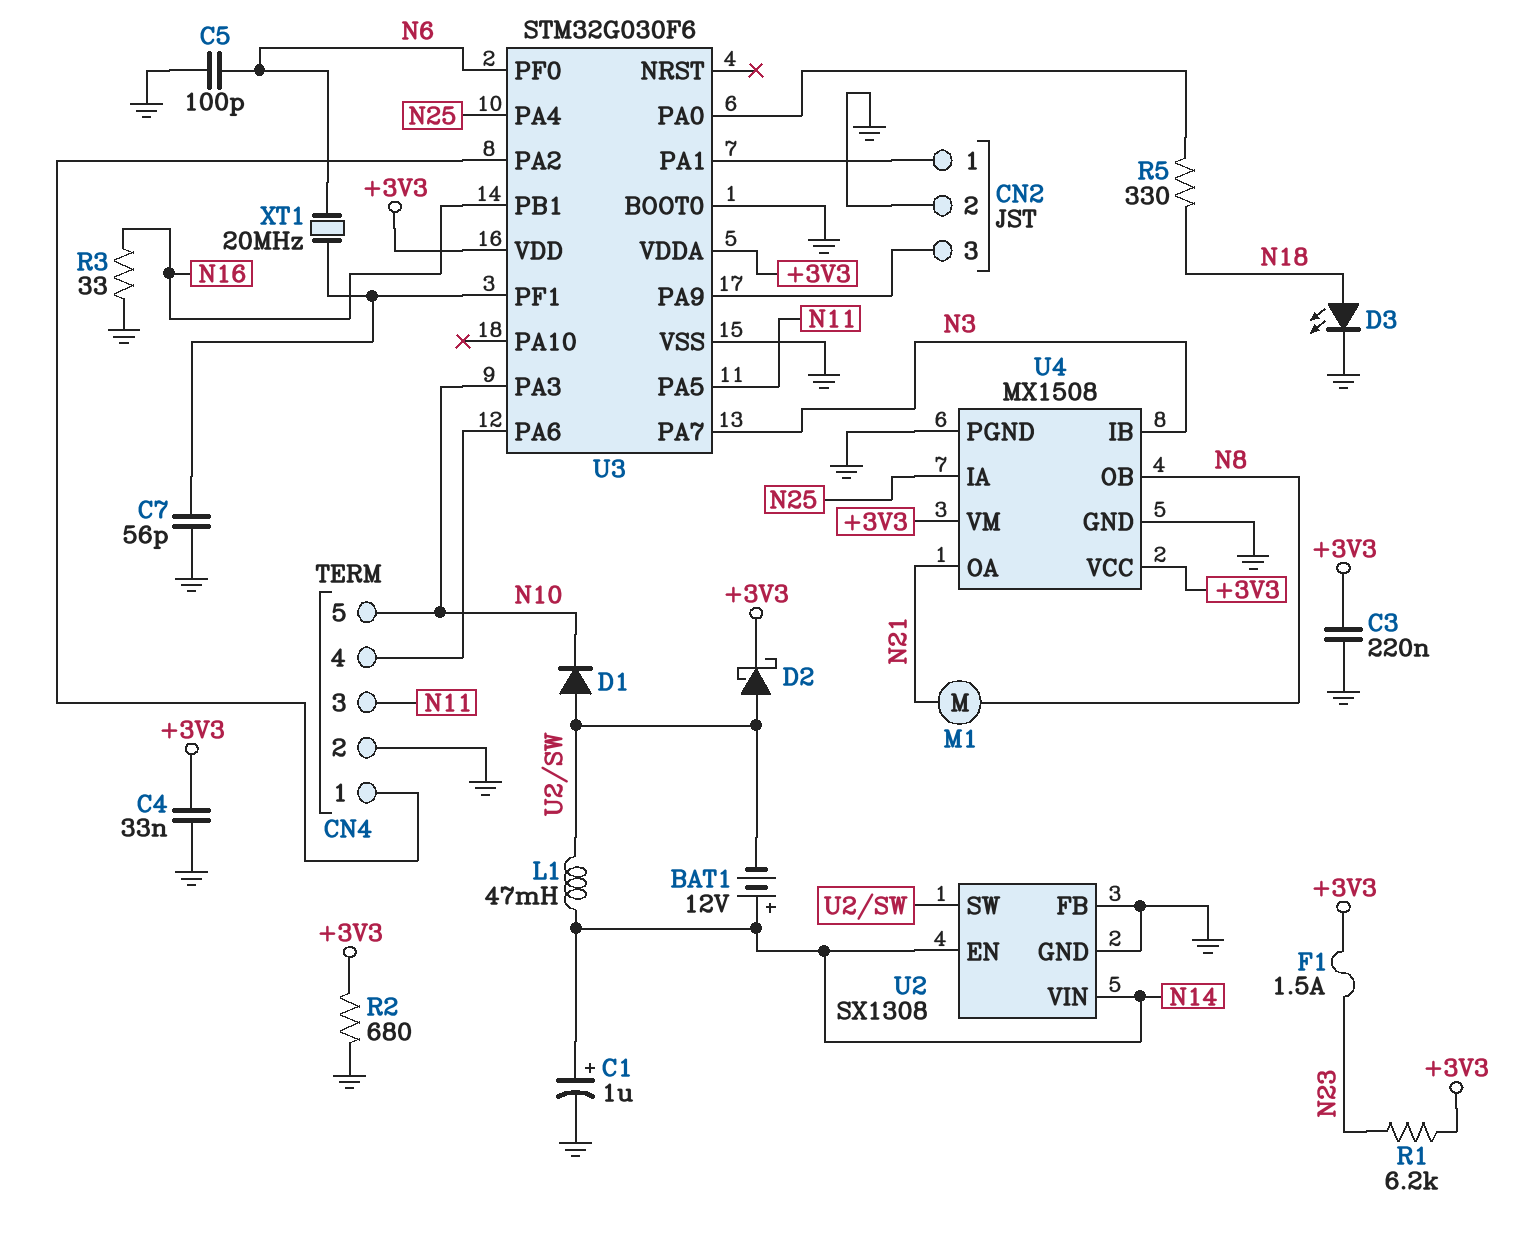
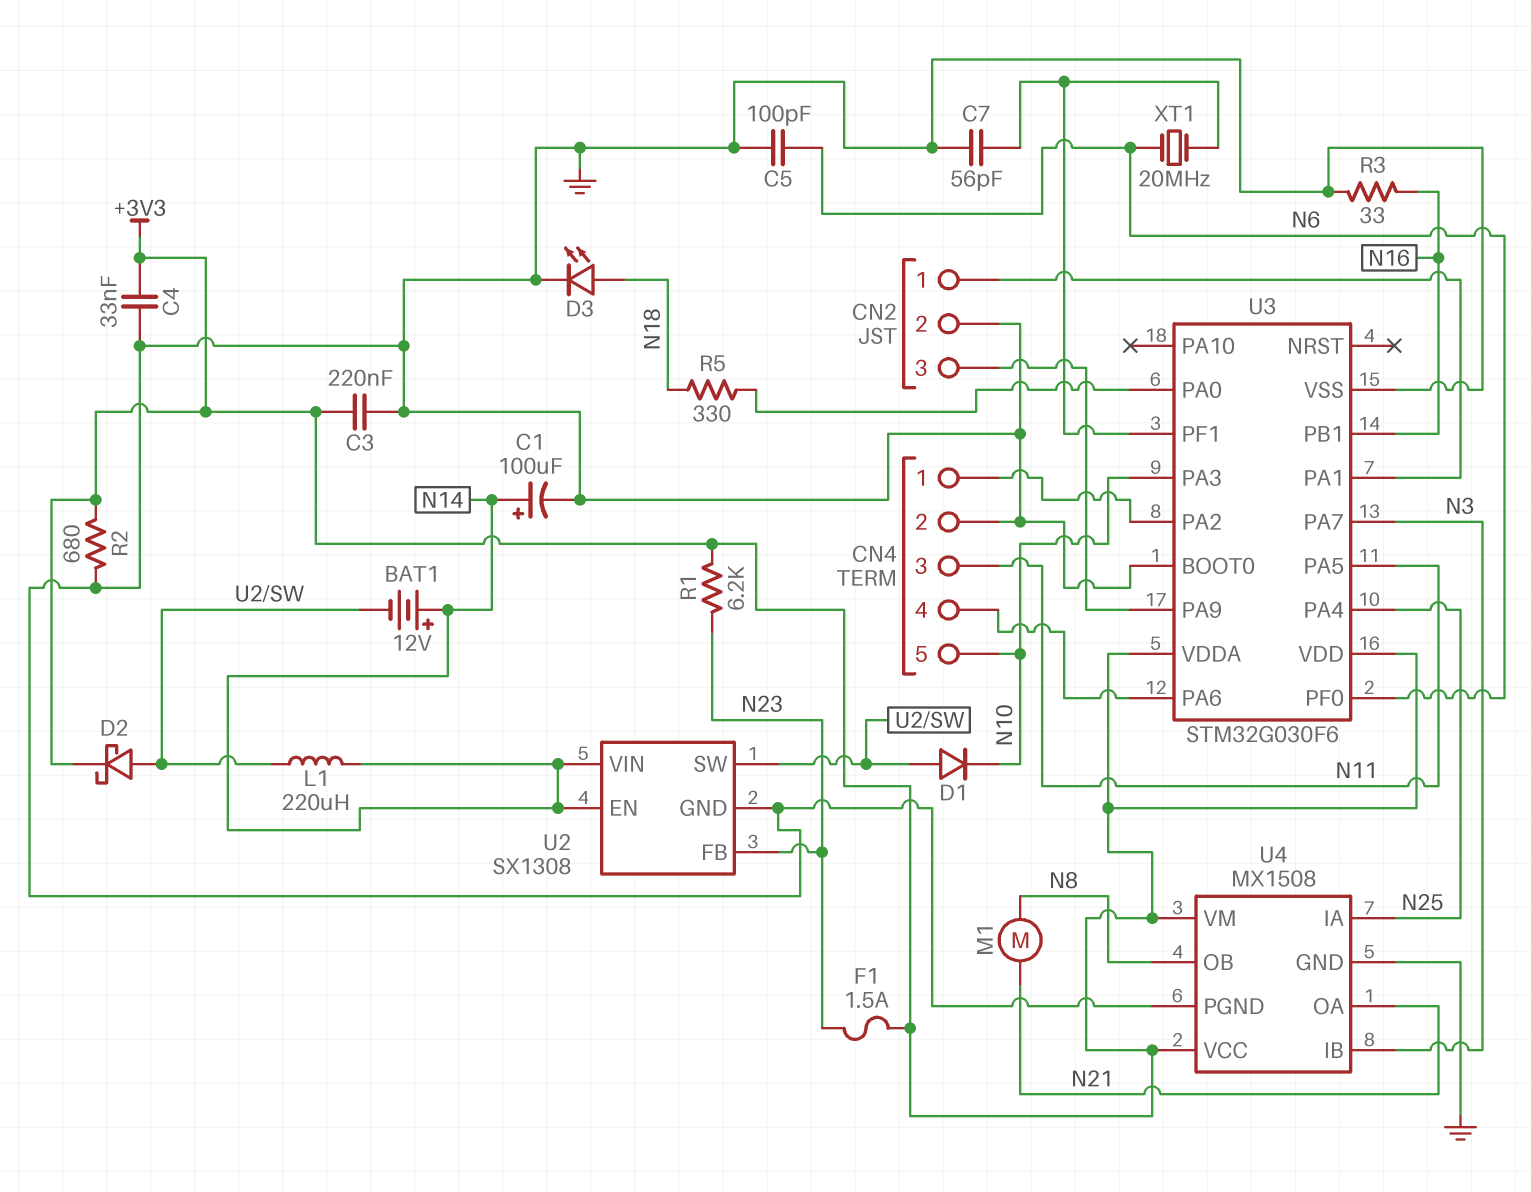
C1: 1uF (plus N14, minus GND) -> 100uF (plus N14, minus GND)
L1: 47mH (N14, U2/SW) -> 220uH (N14, U2/SW)
U2 pin FB: GND -> N23

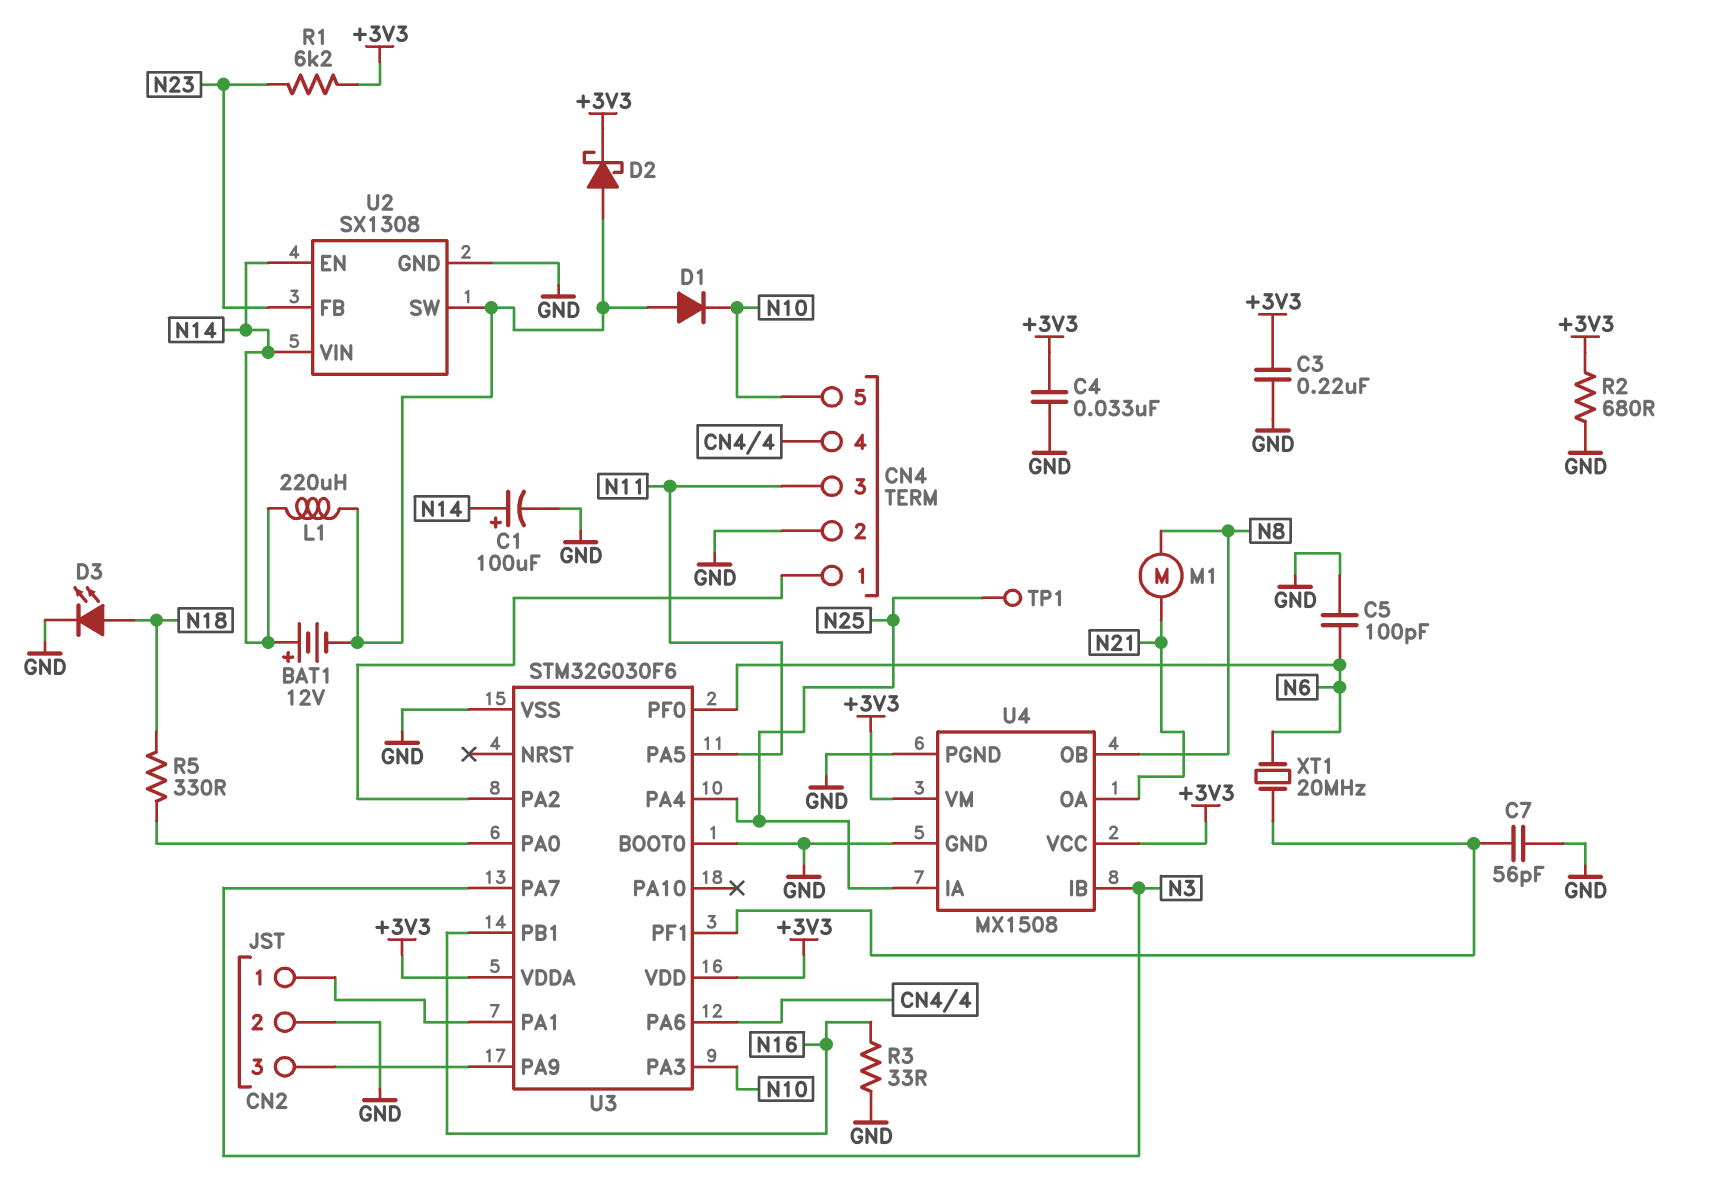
F1: 1.5A (+3V3, N23) -> none
TP1: none -> test point (N25)

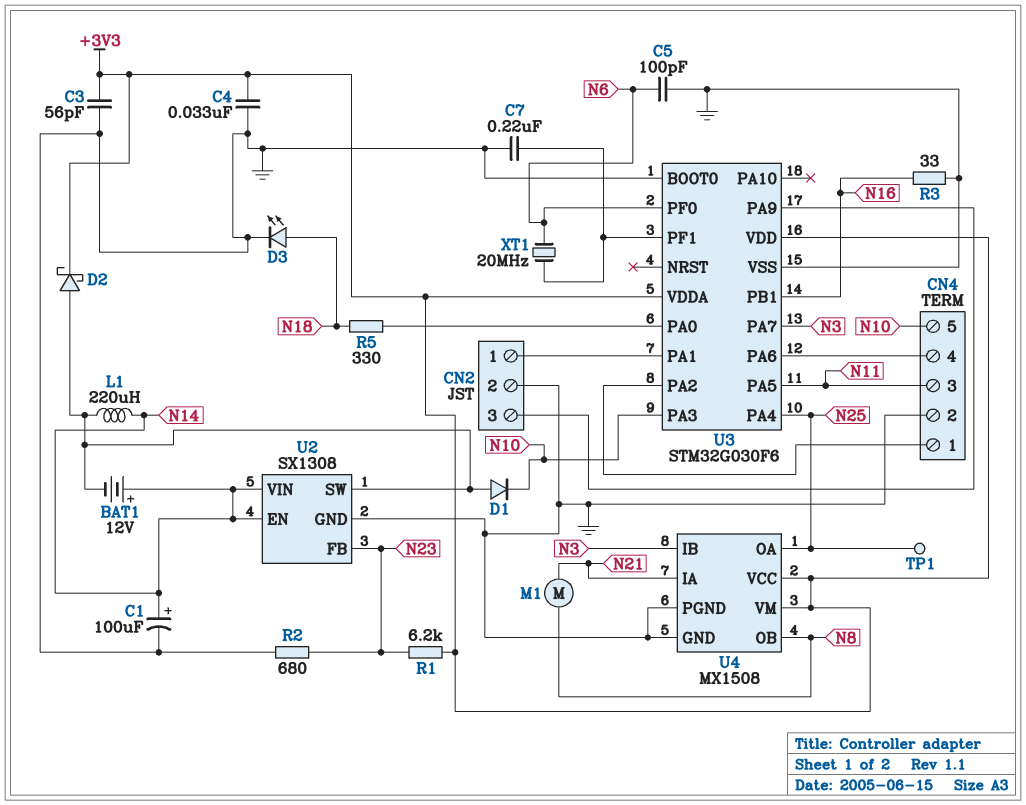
C3: 220nF (+3V3, GND) -> 56pF (+3V3, GND)
C7: 56pF (GND, U3/PF1) -> 220nF (GND, U3/PF1)
R2: 680 (+3V3, GND) -> 680 (GND, N23)
U4 pin IA: N25 -> N21
U4 pin OA: N21 -> N25

